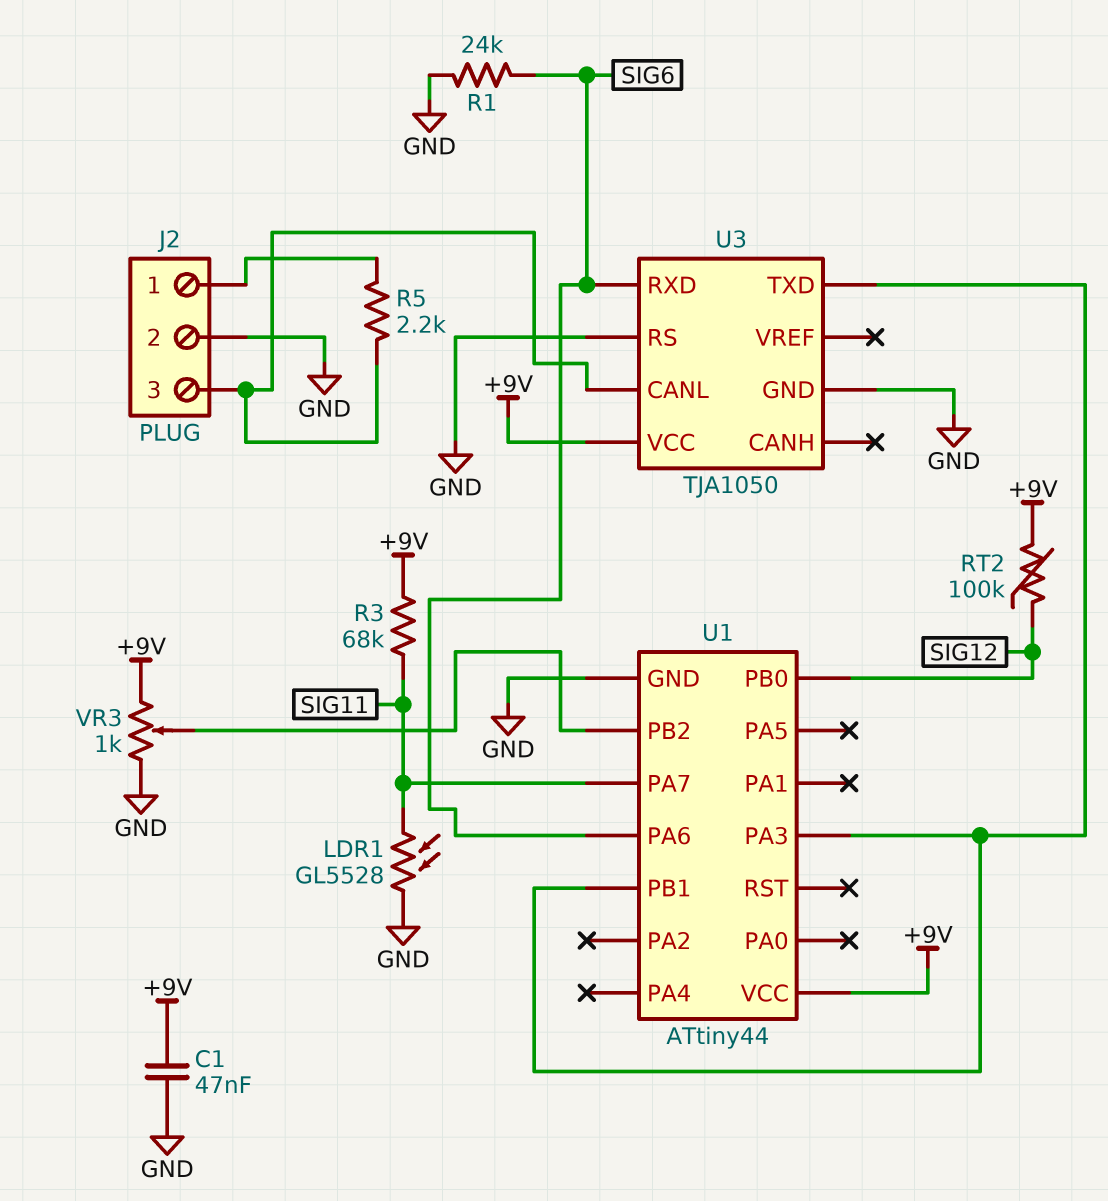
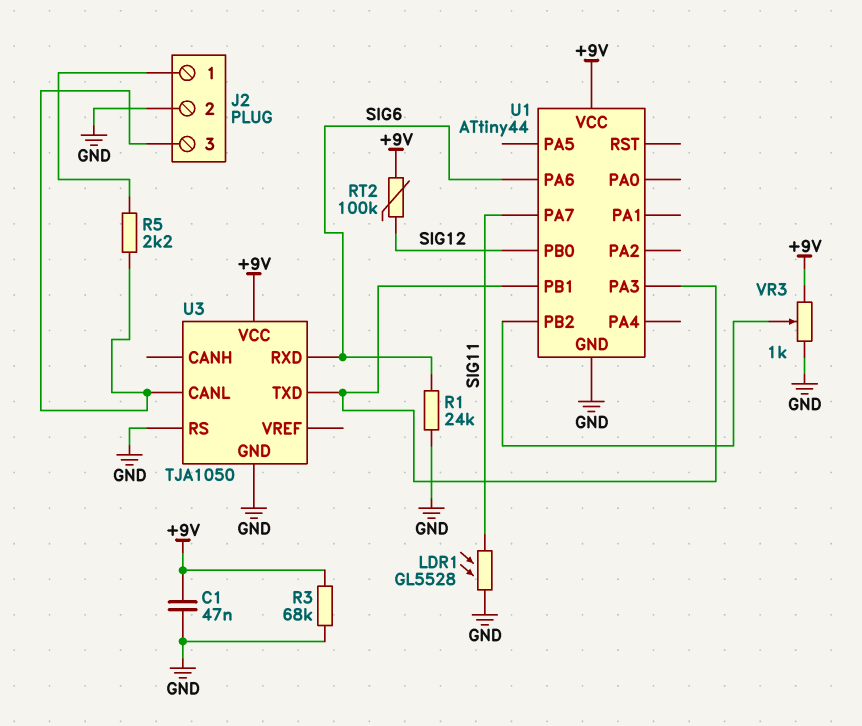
R3: 68k (+9V, SIG11) -> 68k (+9V, GND)

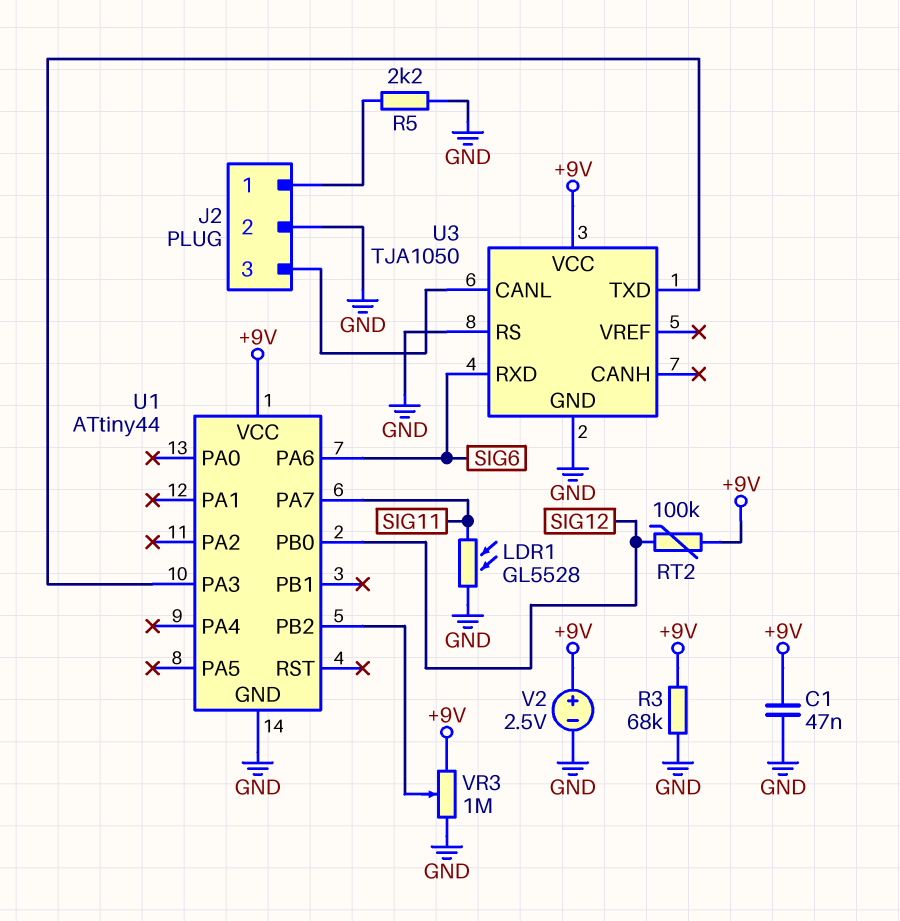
R1: 24k (GND, SIG6) -> none
R5: 2.2k (J2/1, J2/3) -> 2.2k (GND, J2/1)
U1 pin PB1: U1/PA3 -> none
V2: none -> 2.5V (plus +9V, minus GND)
VR3: 1k (+9V, GND, wiper U1/PB2) -> 1M (+9V, GND, wiper U1/PB2)

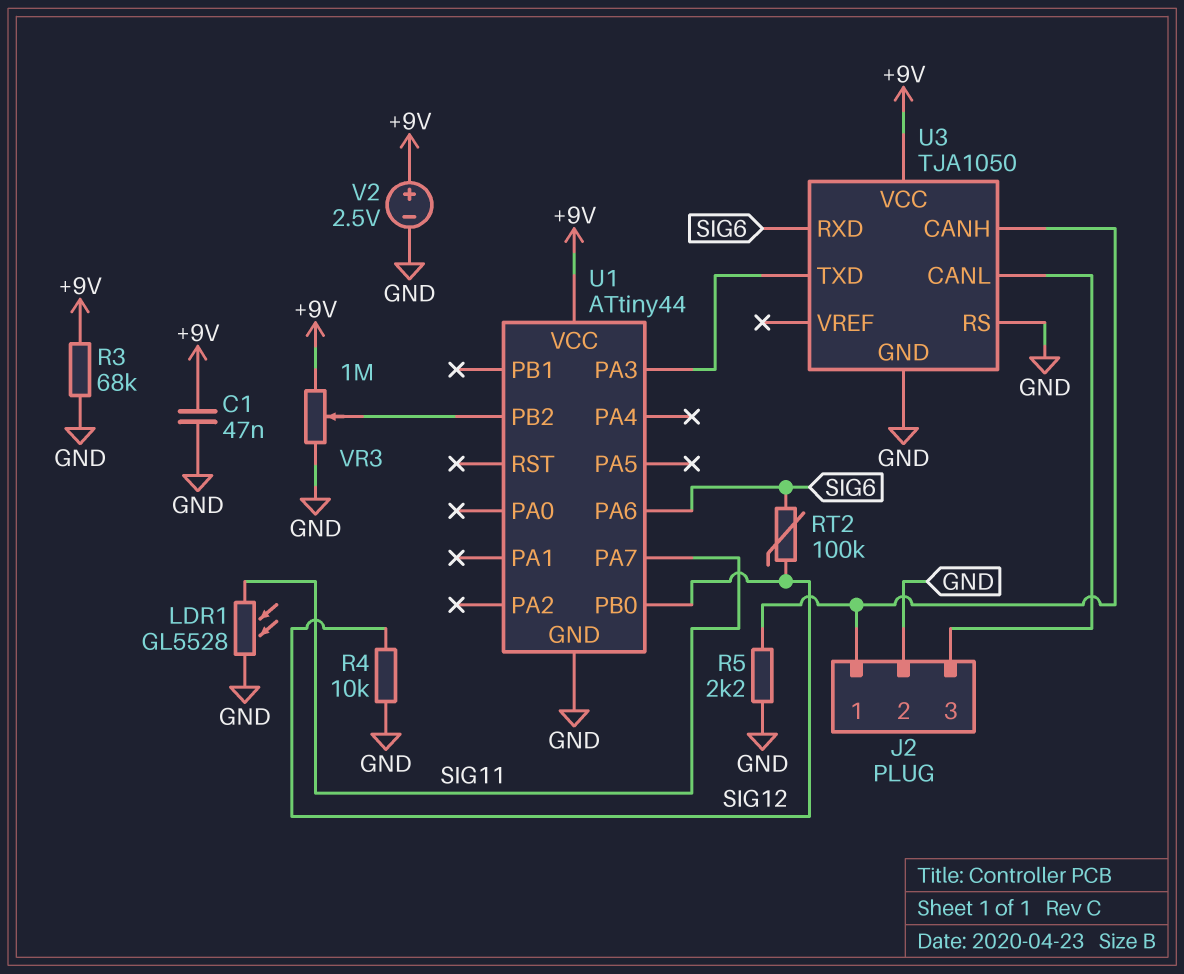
R4: none -> 10k (GND, SIG12)
RT2: 100k (+9V, SIG12) -> 100k (SIG6, SIG12)
U3 pin CANH: none -> J2/1

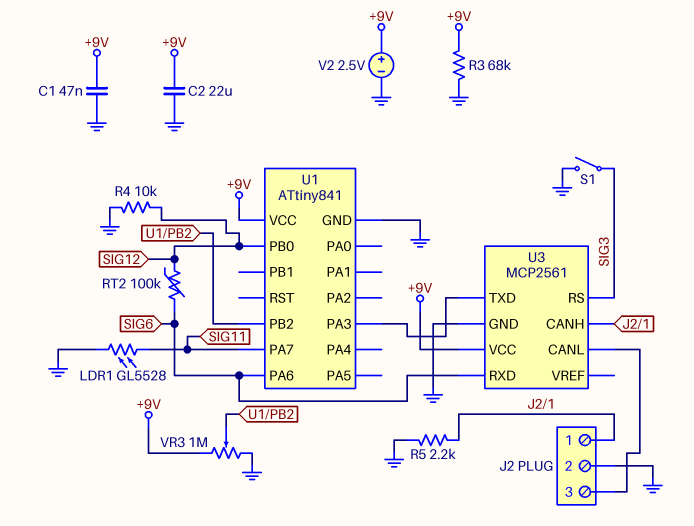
C2: none -> 22uF (+9V, GND)
S1: none -> switch (GND, SIG3)
U1: ATtiny44 -> ATtiny841
U3: TJA1050 -> MCP2561
U3 pin RS: GND -> SIG3

